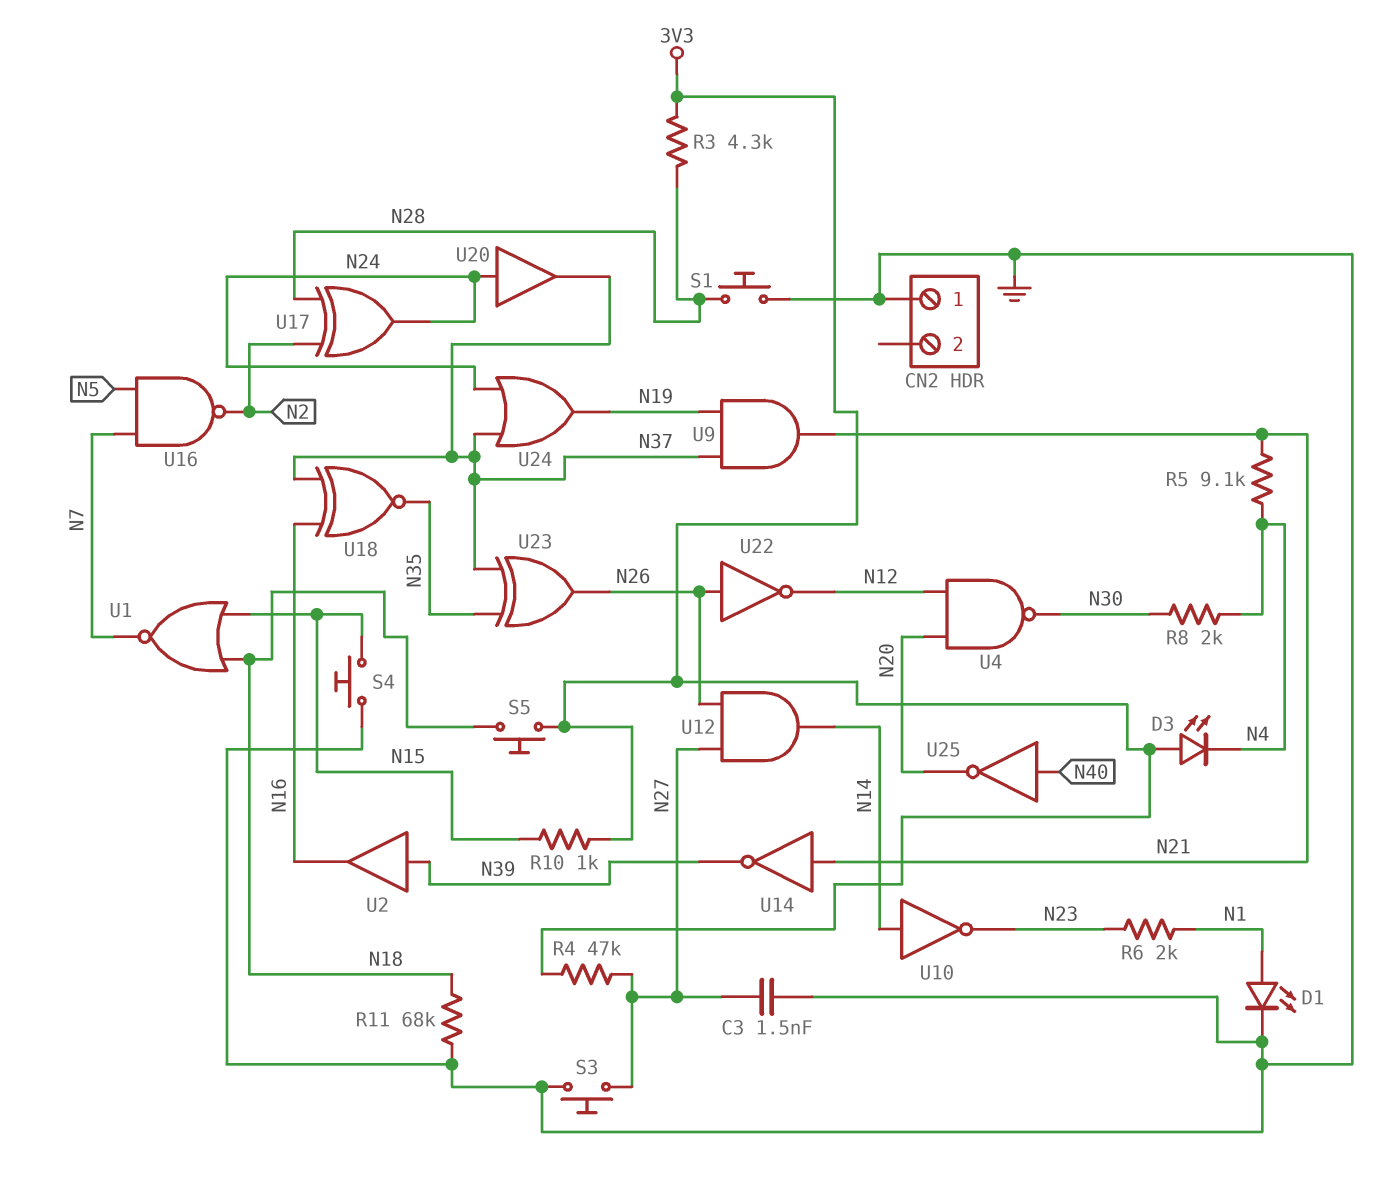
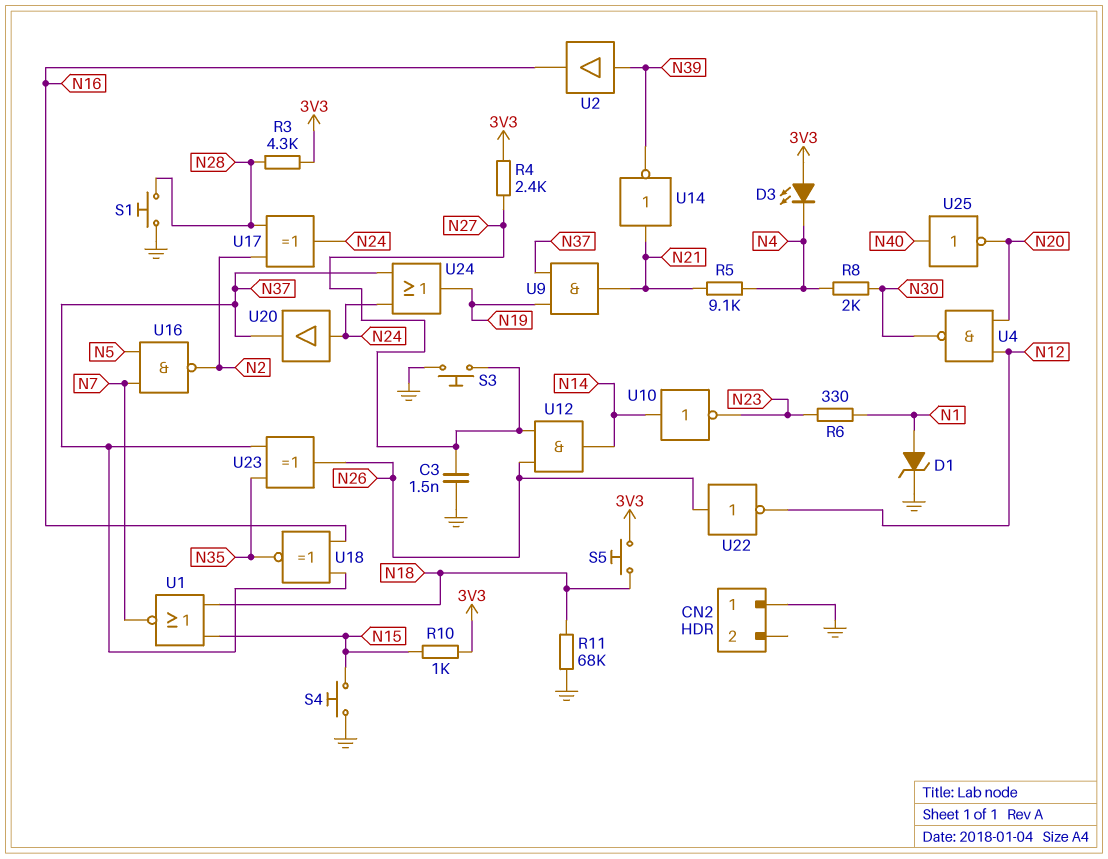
D1: LED (A N1, K GND) -> zener (A N1, K GND)
R4: 47k (3V3, N27) -> 2.4k (3V3, N27)
R6: 2k (N1, N23) -> 330 (N1, N23)

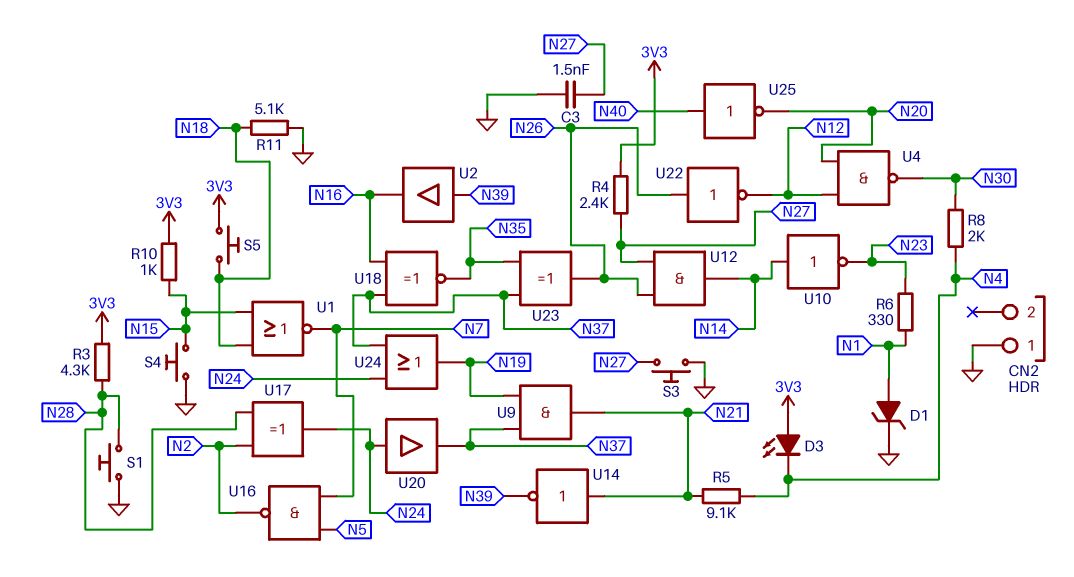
R11: 68k (GND, N18) -> 5.1k (GND, N18)

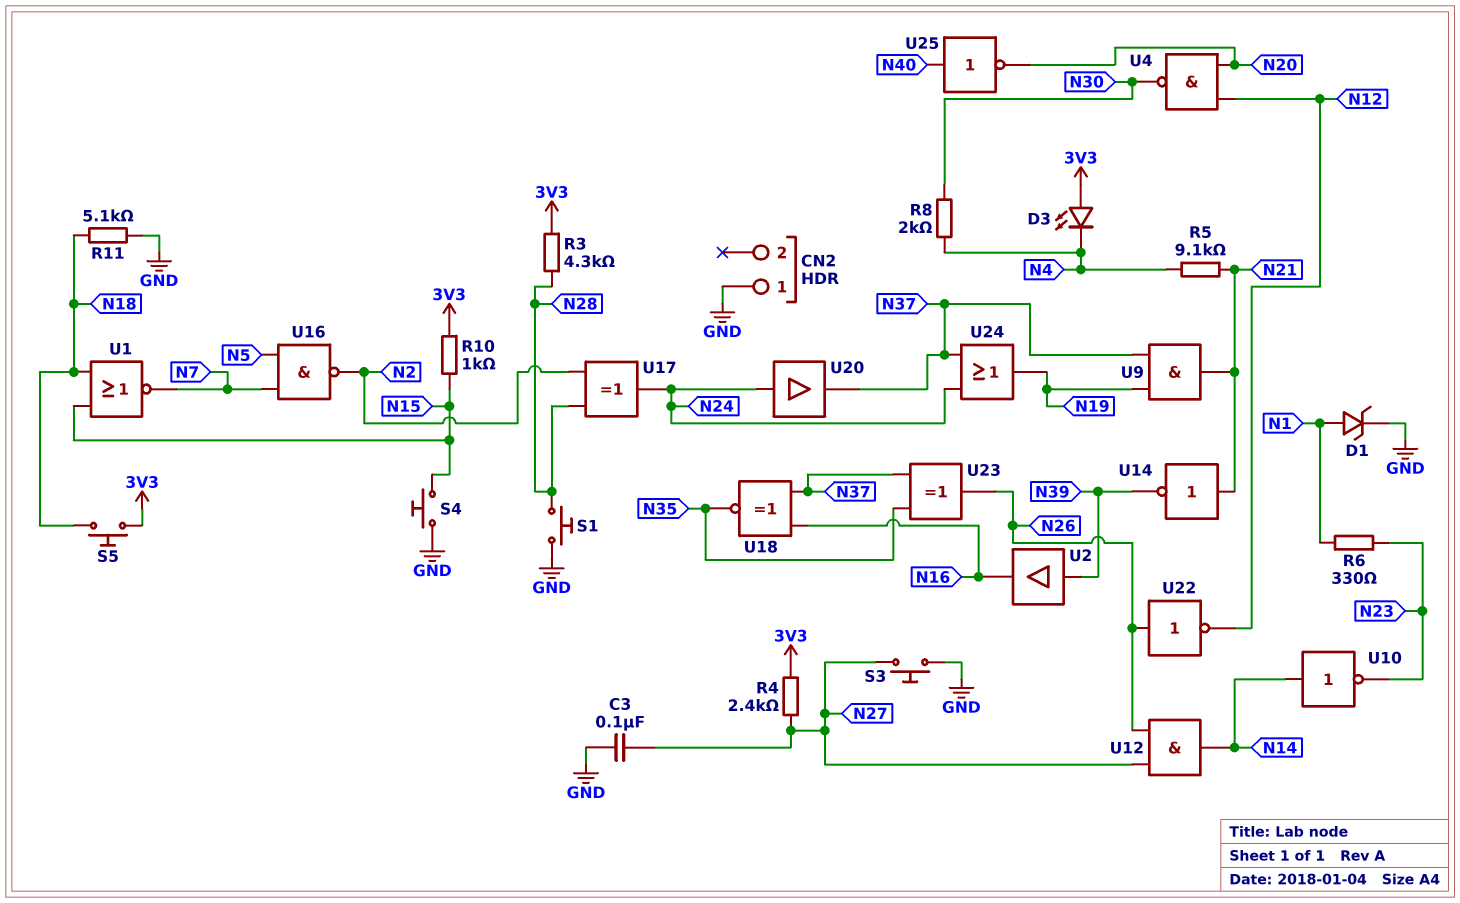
C3: 1.5nF (GND, N27) -> 100nF (GND, N27)

